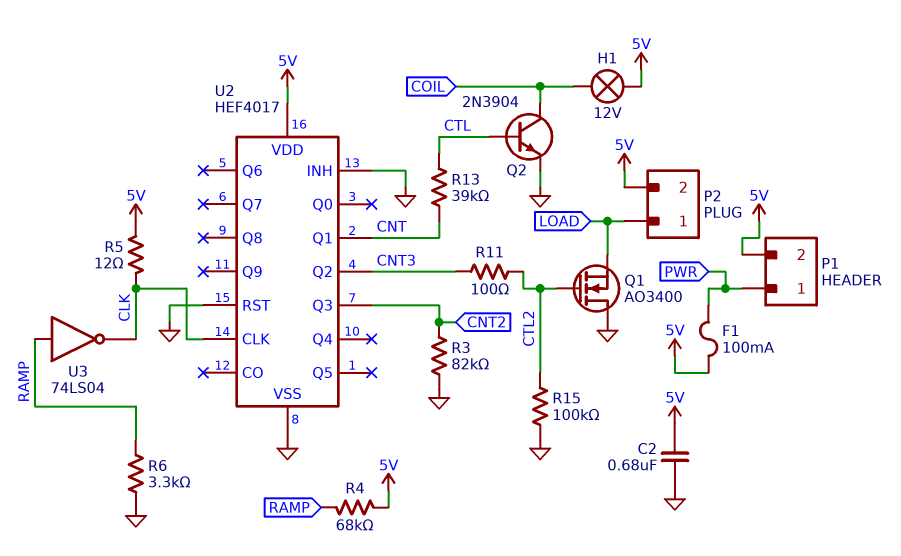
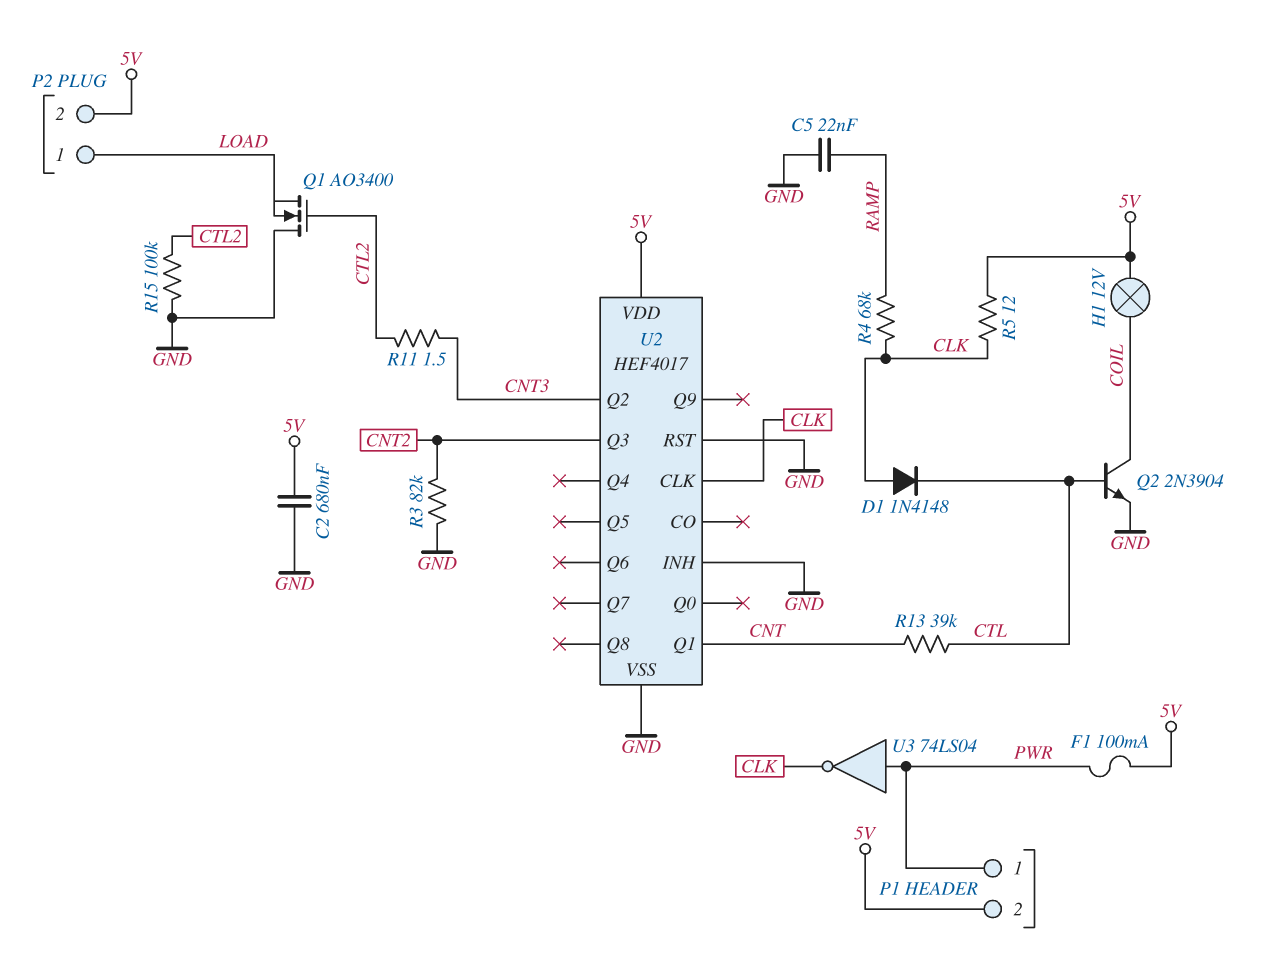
C5: none -> 22nF (GND, RAMP)
D1: none -> diode 1N4148 (A CLK, K CTL)
R4: 68k (5V, RAMP) -> 68k (CLK, RAMP)
R6: 3.3k (GND, RAMP) -> none
R11: 100 (CNT3, CTL2) -> 1.5 (CNT3, CTL2)
U3: NOT 74LS04 (in RAMP, out CLK) -> NOT 74LS04 (in PWR, out CLK)

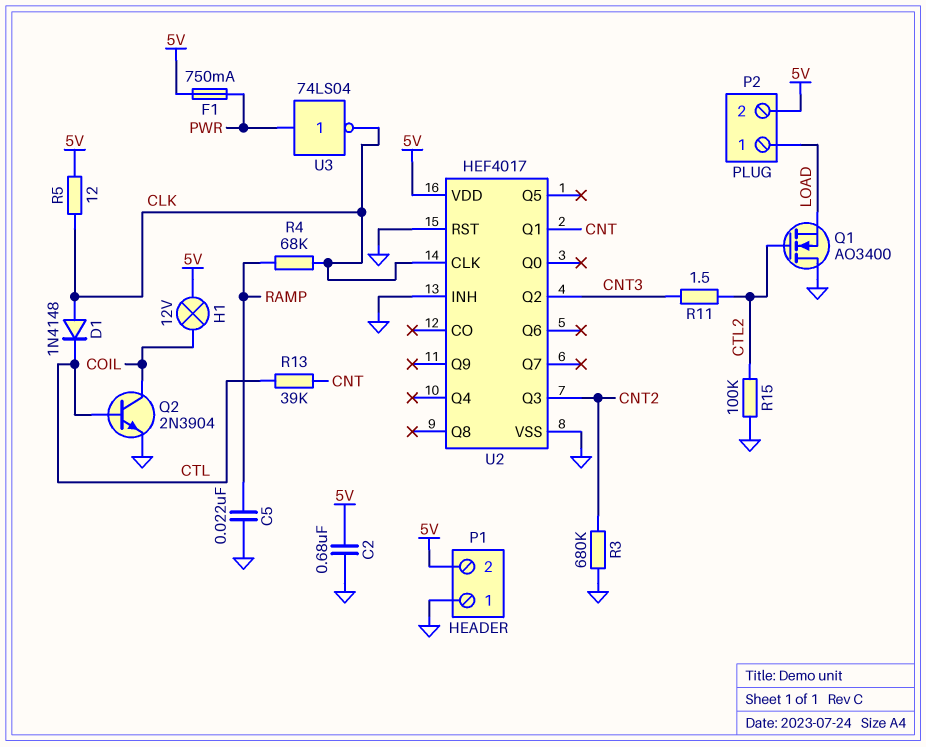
F1: 100mA (5V, PWR) -> 750mA (5V, PWR)
P1 pin 1: PWR -> GND
R3: 82k (CNT2, GND) -> 680k (CNT2, GND)

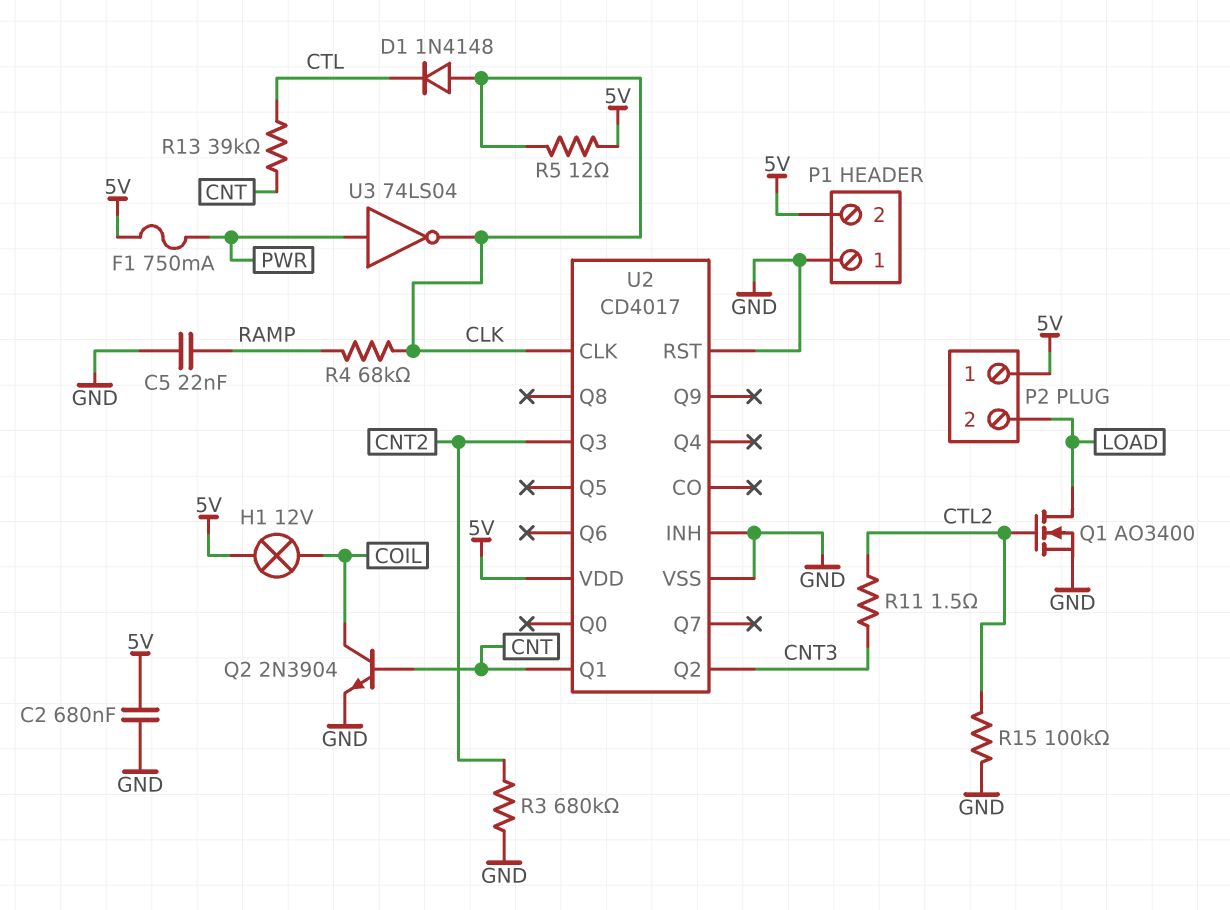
P2 pin 1: LOAD -> 5V
P2 pin 2: 5V -> LOAD
Q1: NMOS AO3400 (G CTL2, D GND, S LOAD) -> NMOS AO3400 (G CTL2, D LOAD, S GND)
Q2: NPN 2N3904 (B CTL, C COIL, E GND) -> NPN 2N3904 (B CNT, C COIL, E GND)
U2: HEF4017 -> CD4017

